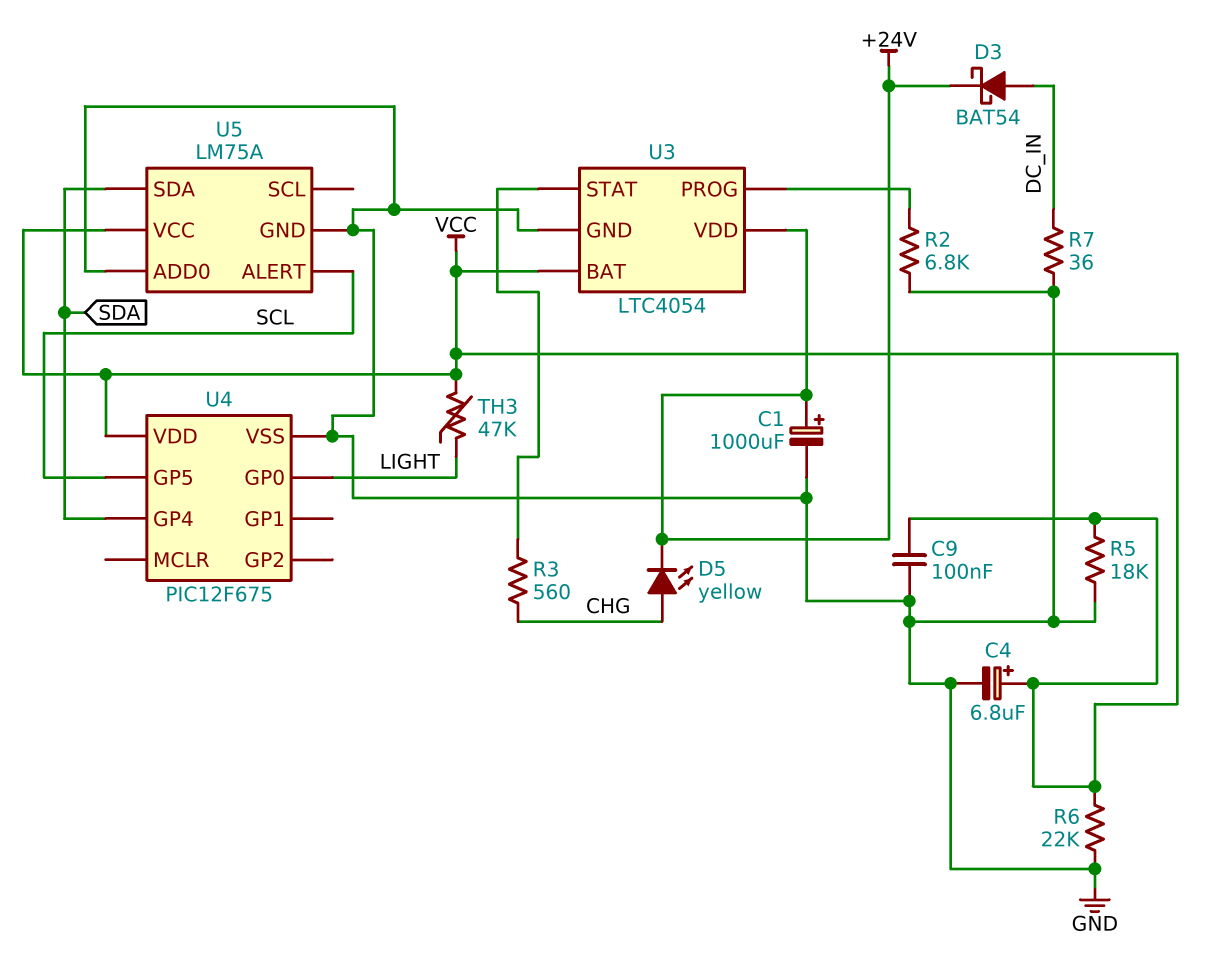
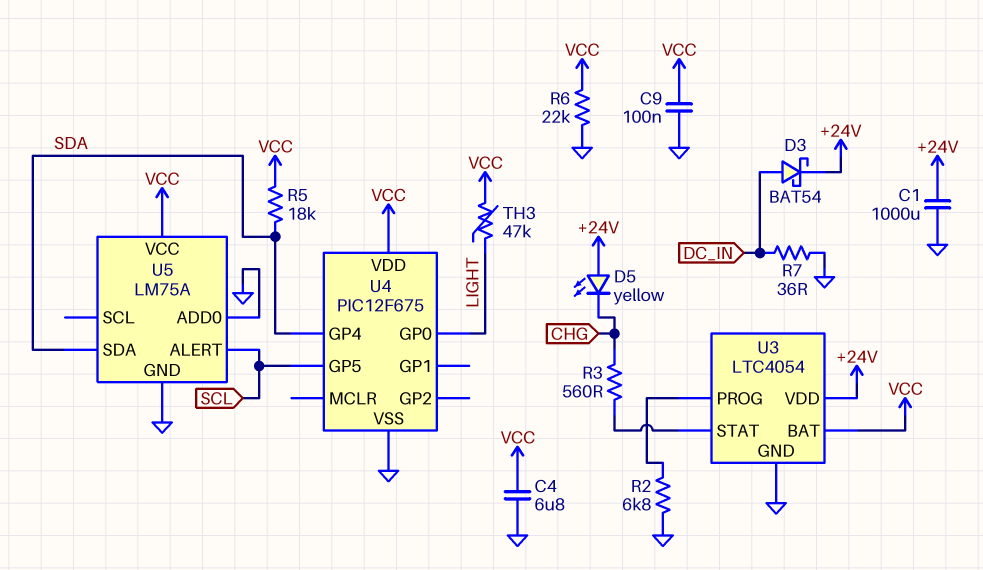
C1: 1000uF (plus +24V, minus GND) -> 1000uF (+24V, GND)
C4: 6.8uF (plus VCC, minus GND) -> 6.8uF (GND, VCC)
D5: LED yellow (A CHG, K +24V) -> LED yellow (A +24V, K CHG)
R5: 18k (GND, VCC) -> 18k (SDA, VCC)

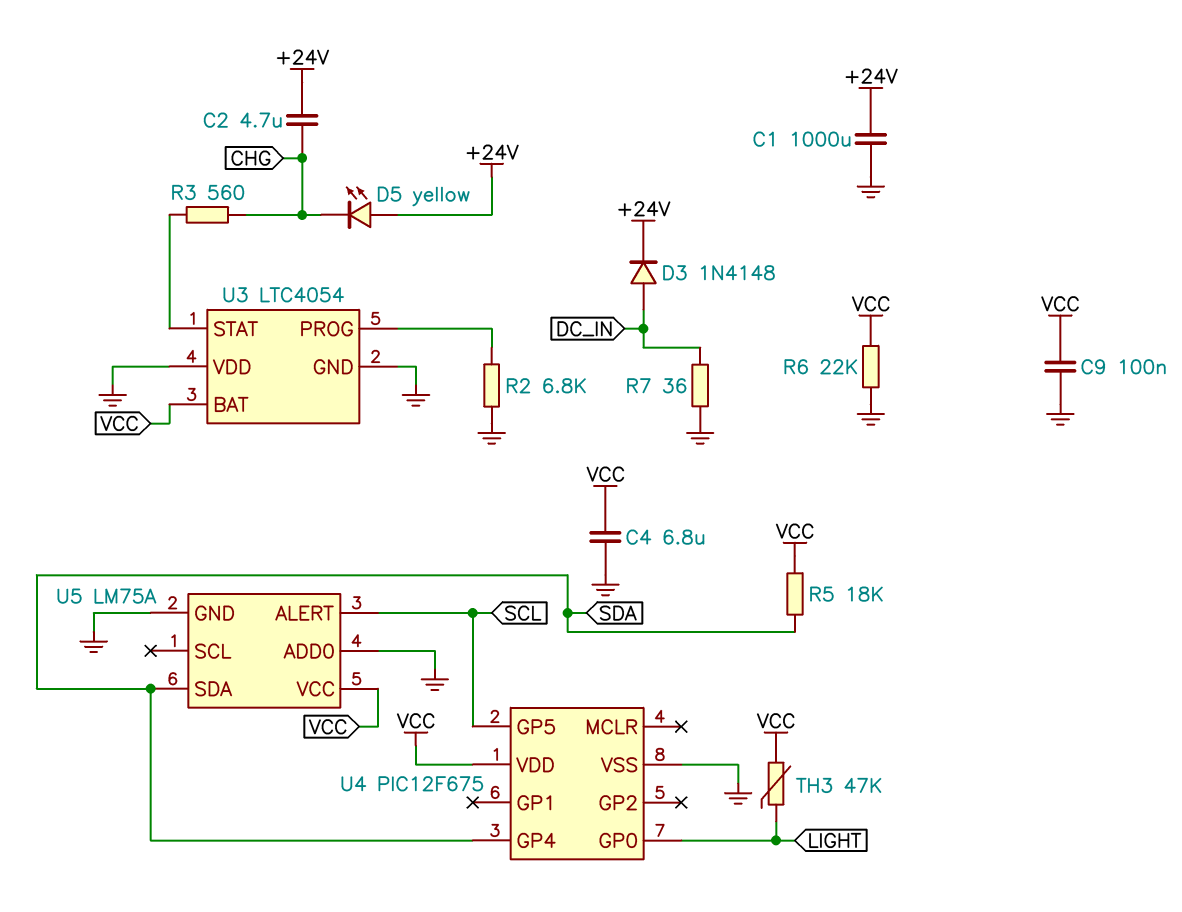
C2: none -> 4.7uF (+24V, CHG)
D3: schottky BAT54 (A DC_IN, K +24V) -> diode 1N4148 (A DC_IN, K +24V)
U3 pin VDD: +24V -> GND

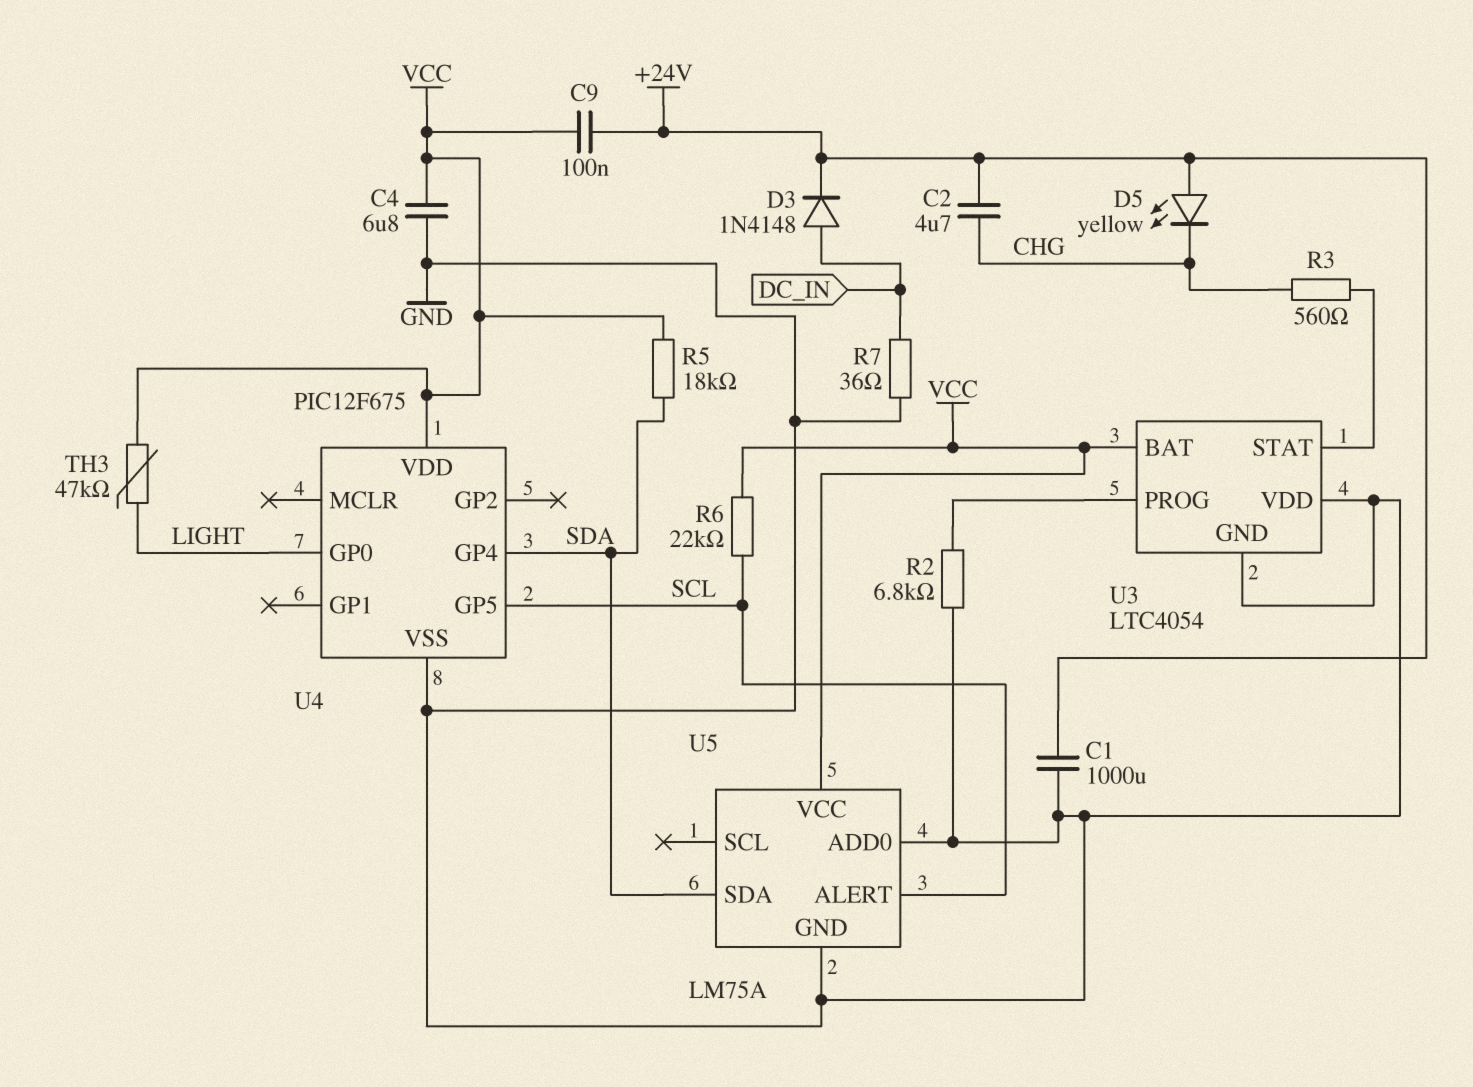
C9: 100nF (GND, VCC) -> 100nF (+24V, VCC)
R6: 22k (GND, VCC) -> 22k (SCL, VCC)

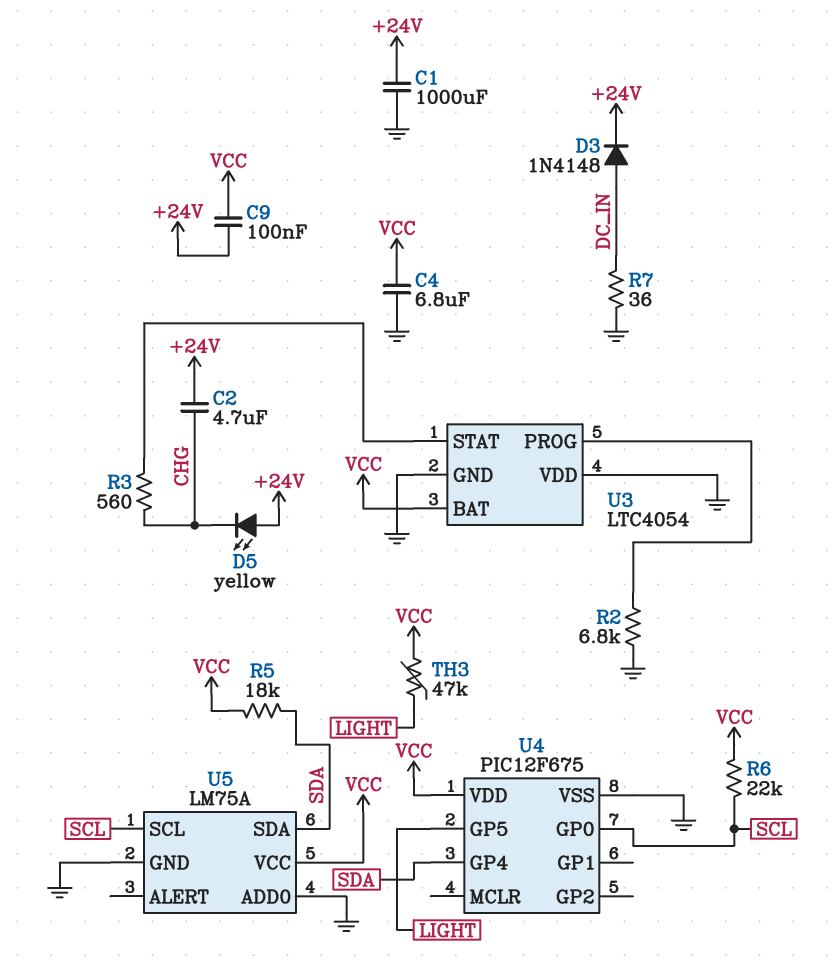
U4 pin GP0: LIGHT -> SCL
U4 pin GP5: SCL -> LIGHT
U5 pin ALERT: SCL -> none
U5 pin SCL: none -> SCL

